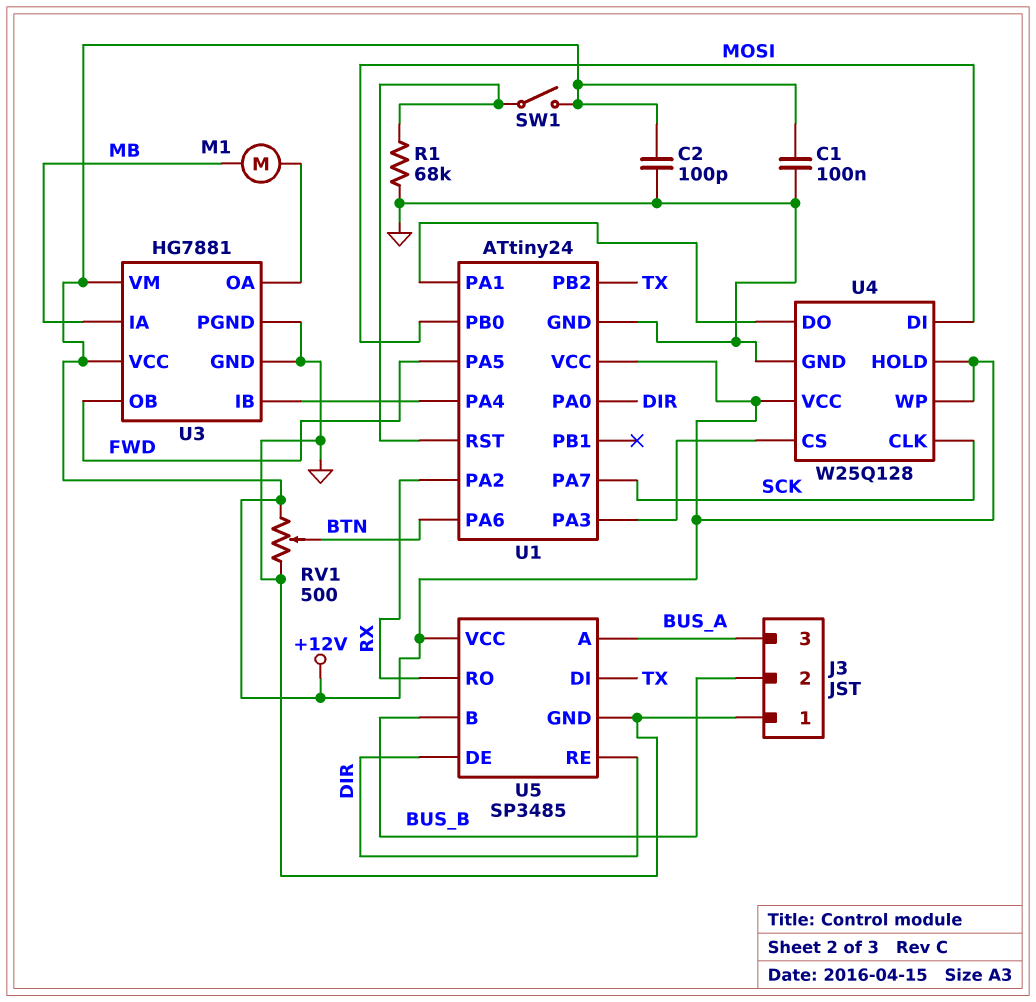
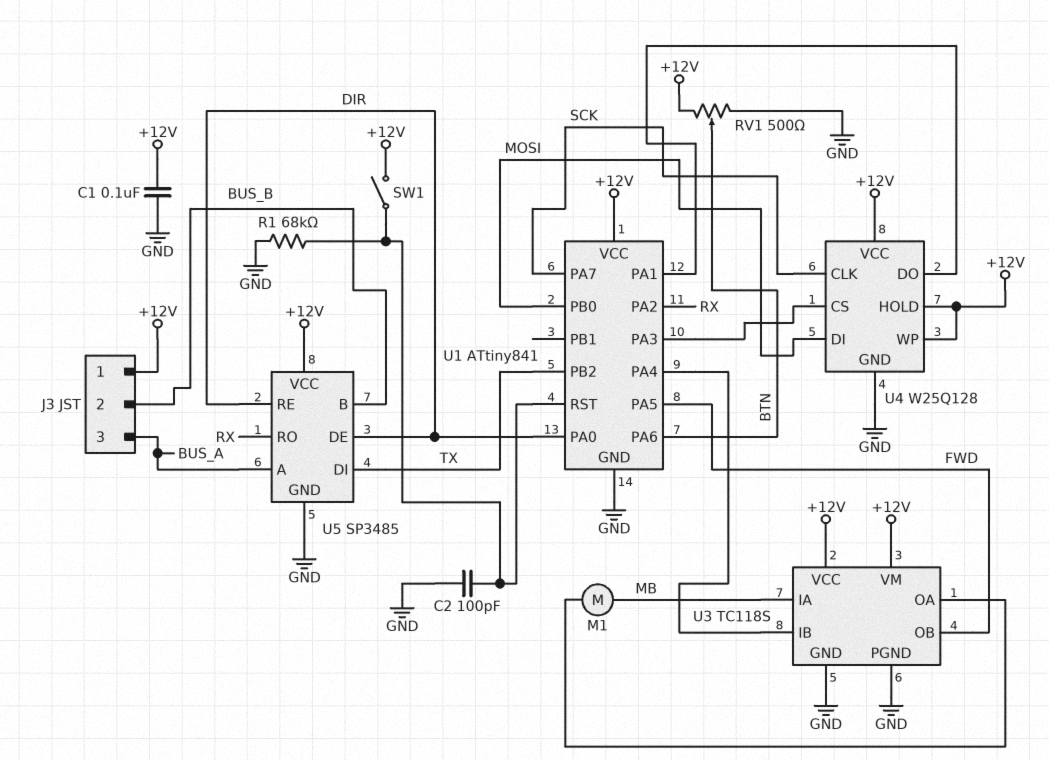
C2: 100pF (+12V, GND) -> 100pF (GND, U1/RST)
J3 pin 1: GND -> +12V
U1: ATtiny24 -> ATtiny841
U3: HG7881 -> TC118S

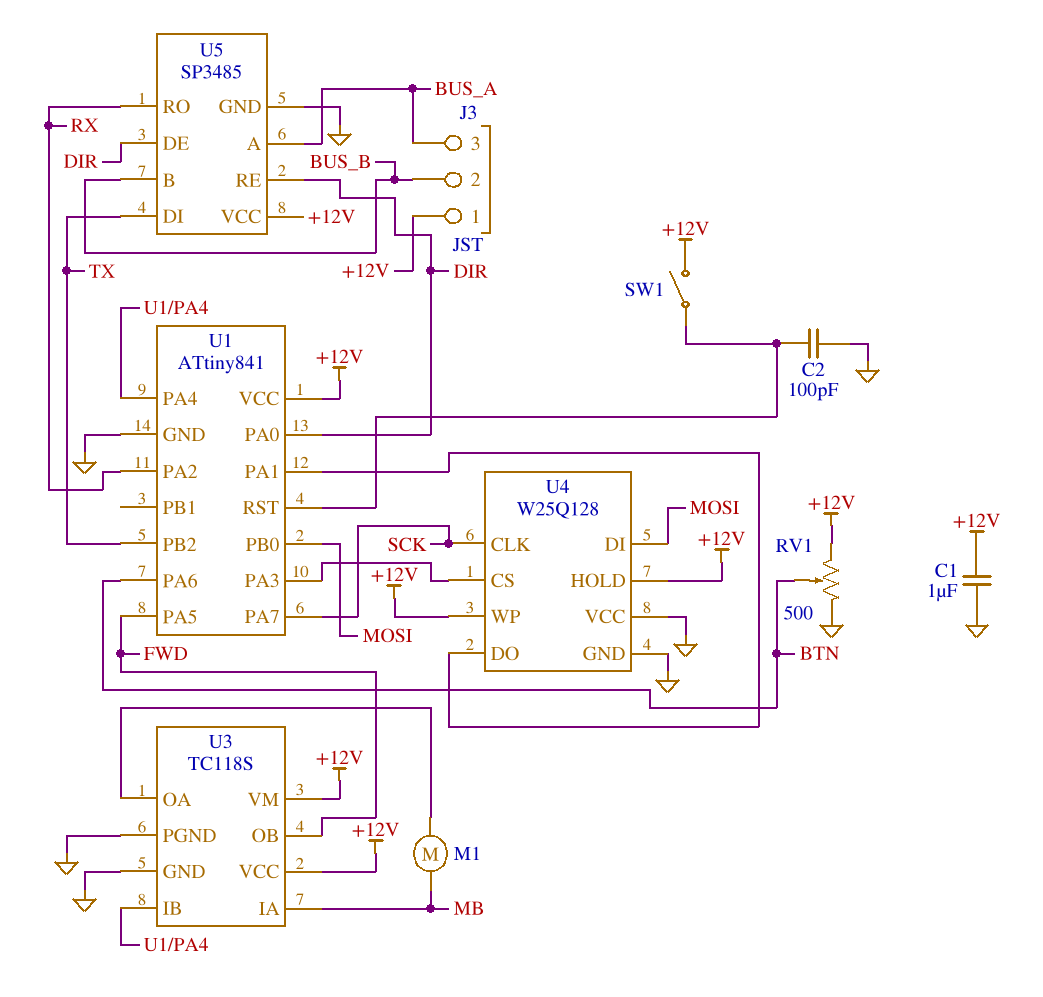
C1: 100nF (+12V, GND) -> 1uF (+12V, GND)
R1: 68k (GND, U1/RST) -> none
U4 pin VCC: +12V -> GND

